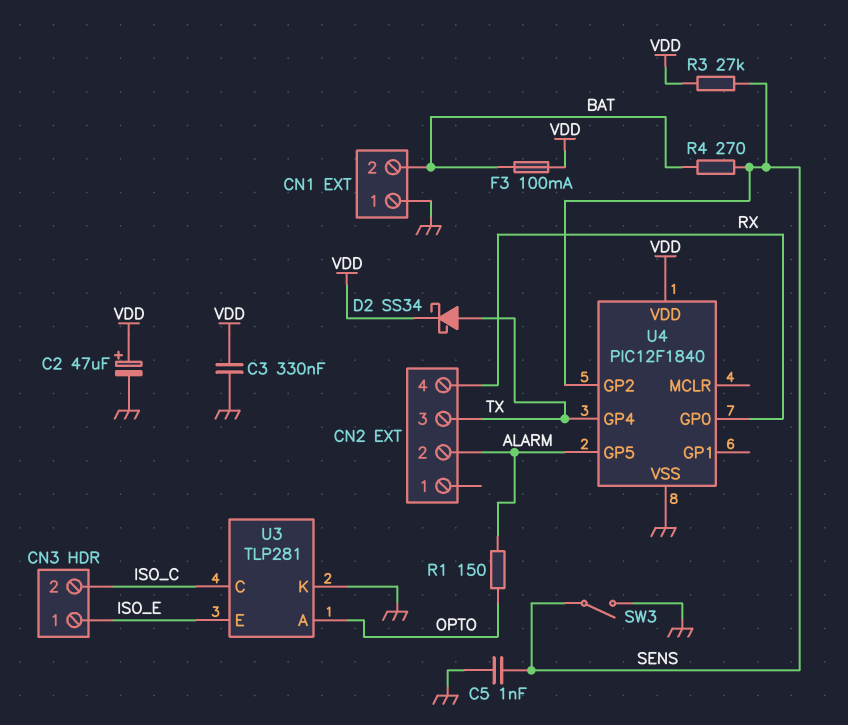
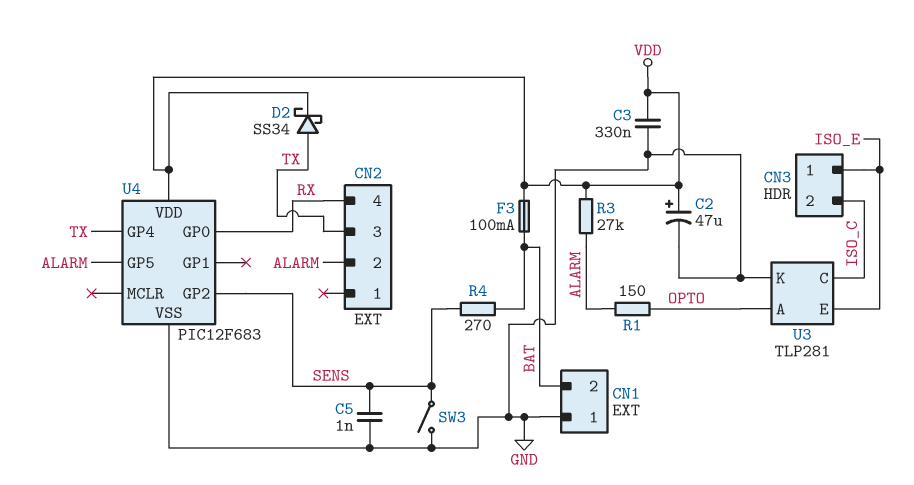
R3: 27k (SENS, VDD) -> 27k (ALARM, VDD)
U4: PIC12F1840 -> PIC12F683

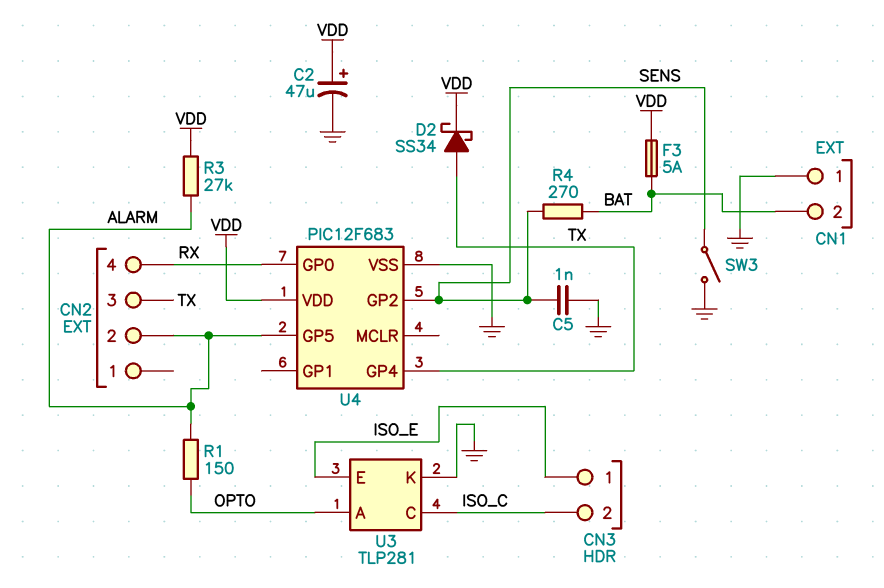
C3: 330nF (GND, VDD) -> none
F3: 100mA (BAT, VDD) -> 5A (BAT, VDD)

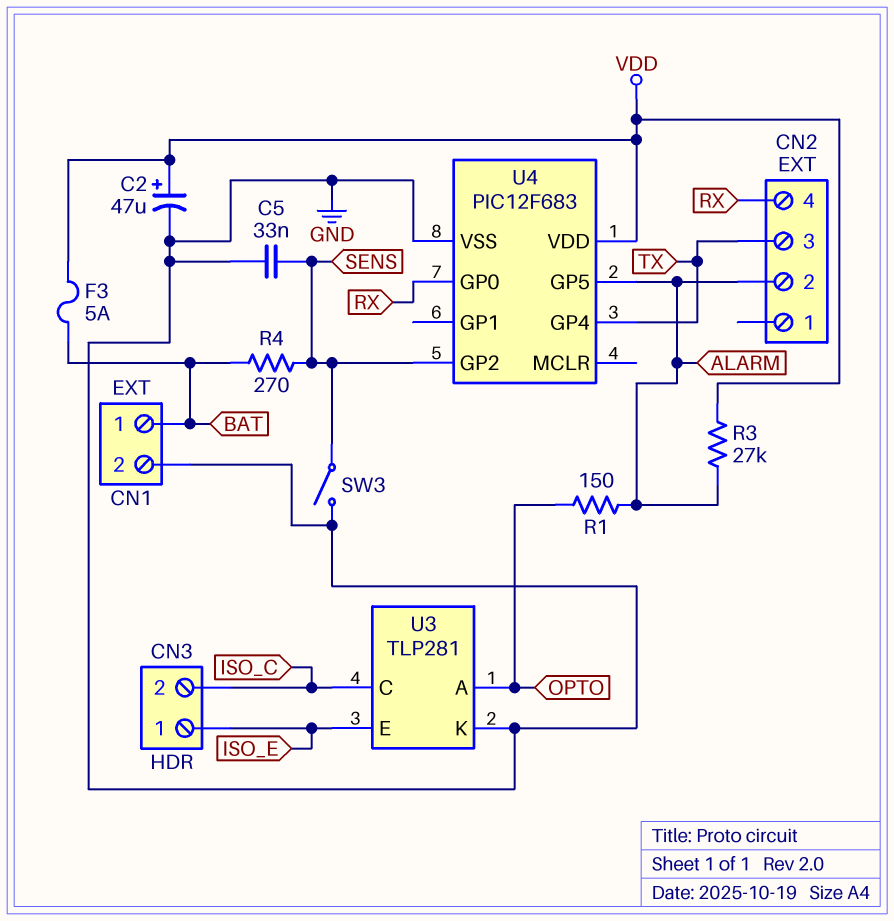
C5: 1nF (GND, SENS) -> 33nF (GND, SENS)
CN1 pin 1: GND -> BAT
CN1 pin 2: BAT -> GND
D2: schottky SS34 (A TX, K VDD) -> none

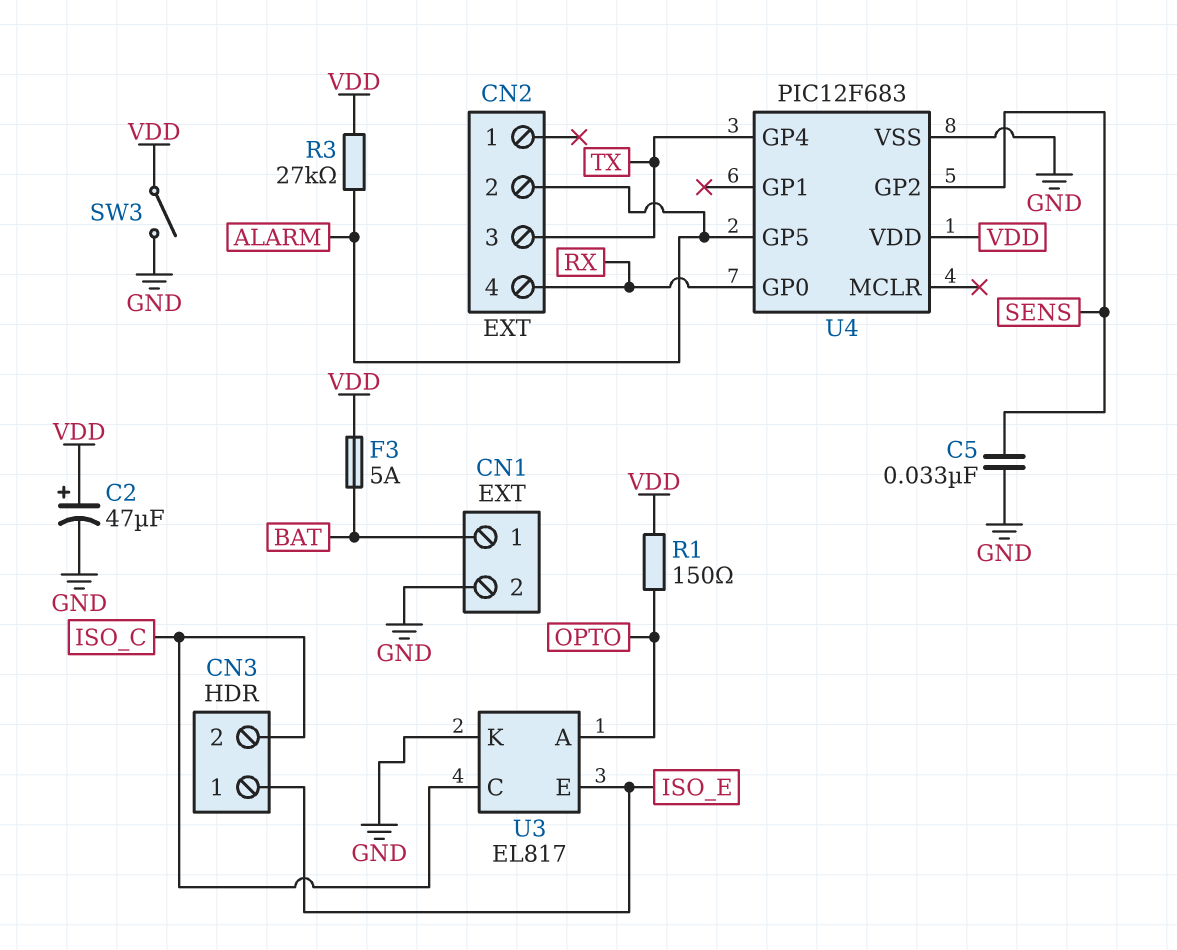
R1: 150 (ALARM, OPTO) -> 150 (OPTO, VDD)
R4: 270 (BAT, SENS) -> none
SW3: switch (GND, SENS) -> switch (GND, VDD)
U3: TLP281 -> EL817

